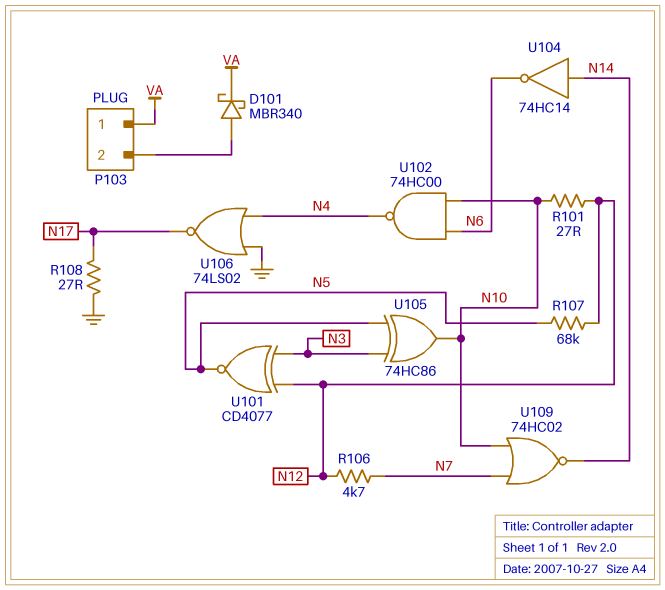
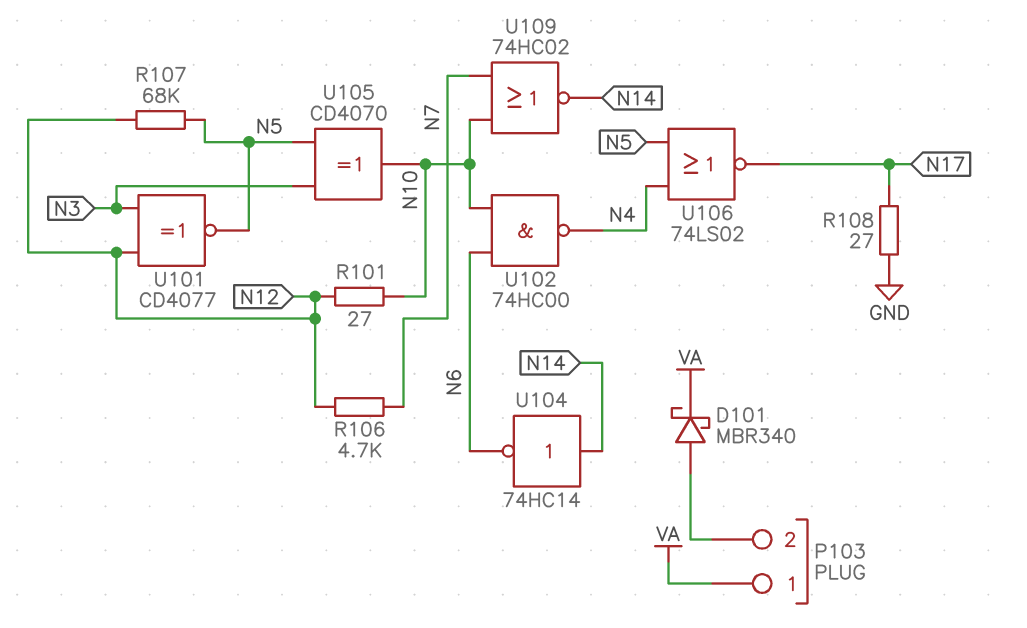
U105: XOR 74HC86 (in N3, in N5, out N10) -> XOR CD4070 (in N3, in N5, out N10)
U106: NOR 74LS02 (in GND, in N4, out N17) -> NOR 74LS02 (in N4, in N5, out N17)

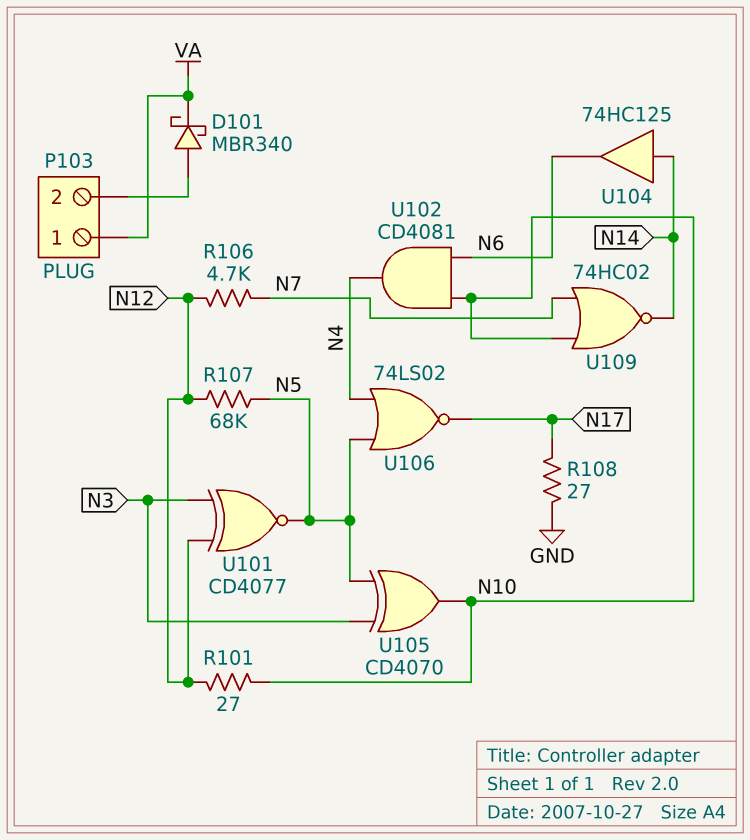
U102: NAND 74HC00 (in N6, in N10, out N4) -> AND CD4081 (in N6, in N10, out N4)
U104: NOT 74HC14 (in N14, out N6) -> buffer 74HC125 (in N14, out N6)

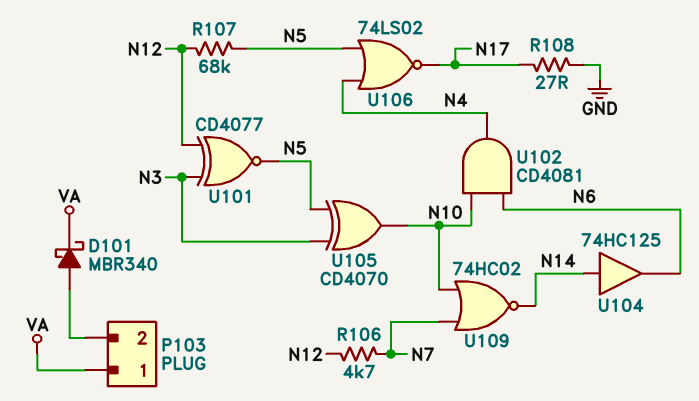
R101: 27 (N10, N12) -> none

